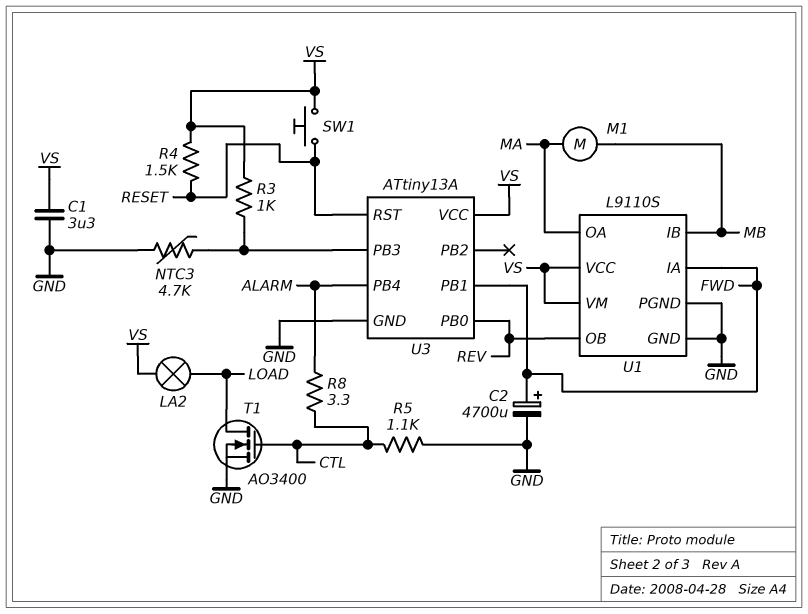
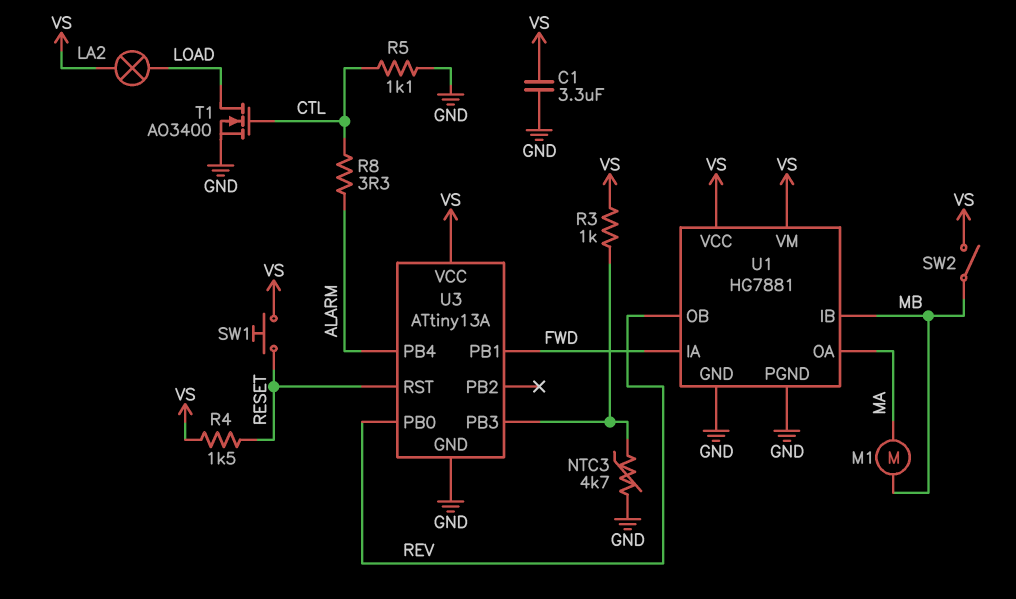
C2: 4700uF (plus FWD, minus GND) -> none
SW2: none -> switch (MB, VS)
U1: L9110S -> HG7881

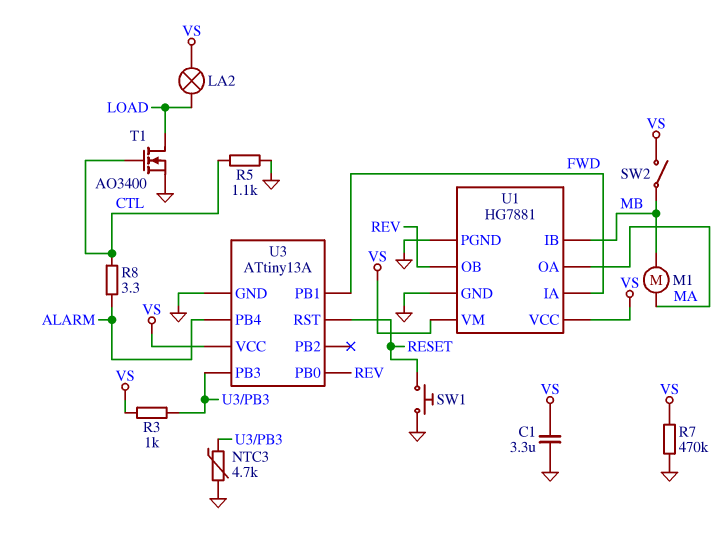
R4: 1.5k (RESET, VS) -> none
R7: none -> 470k (GND, VS)
SW1: button (RESET, VS) -> button (GND, RESET)

